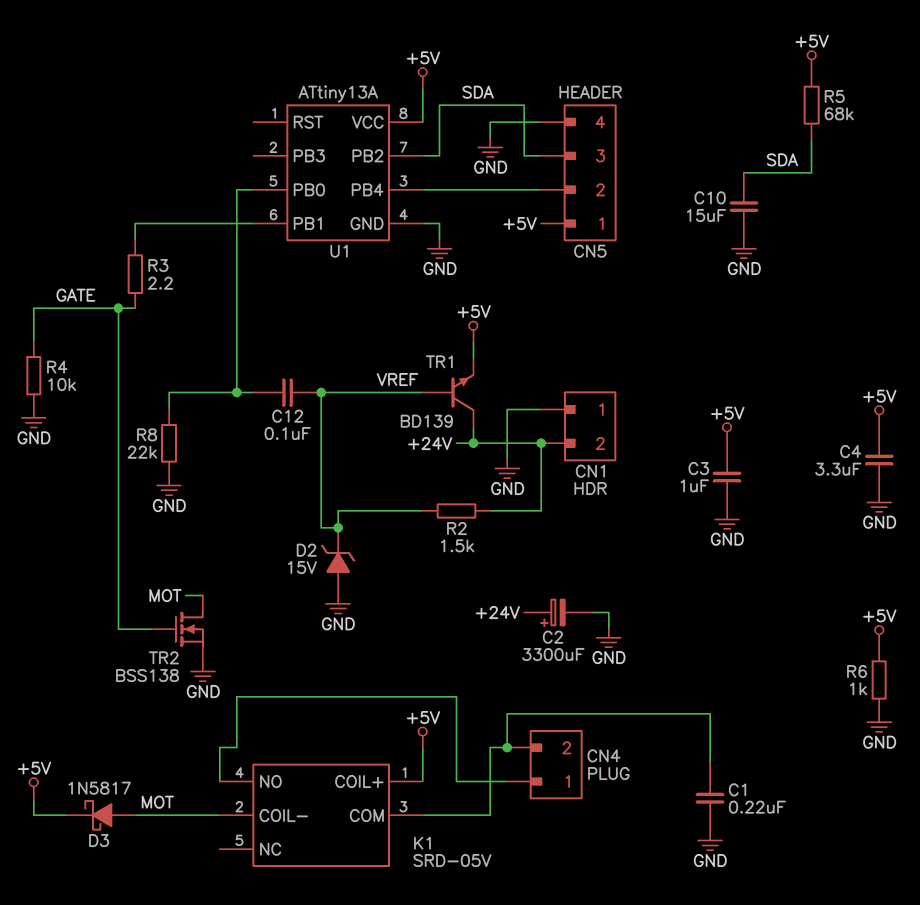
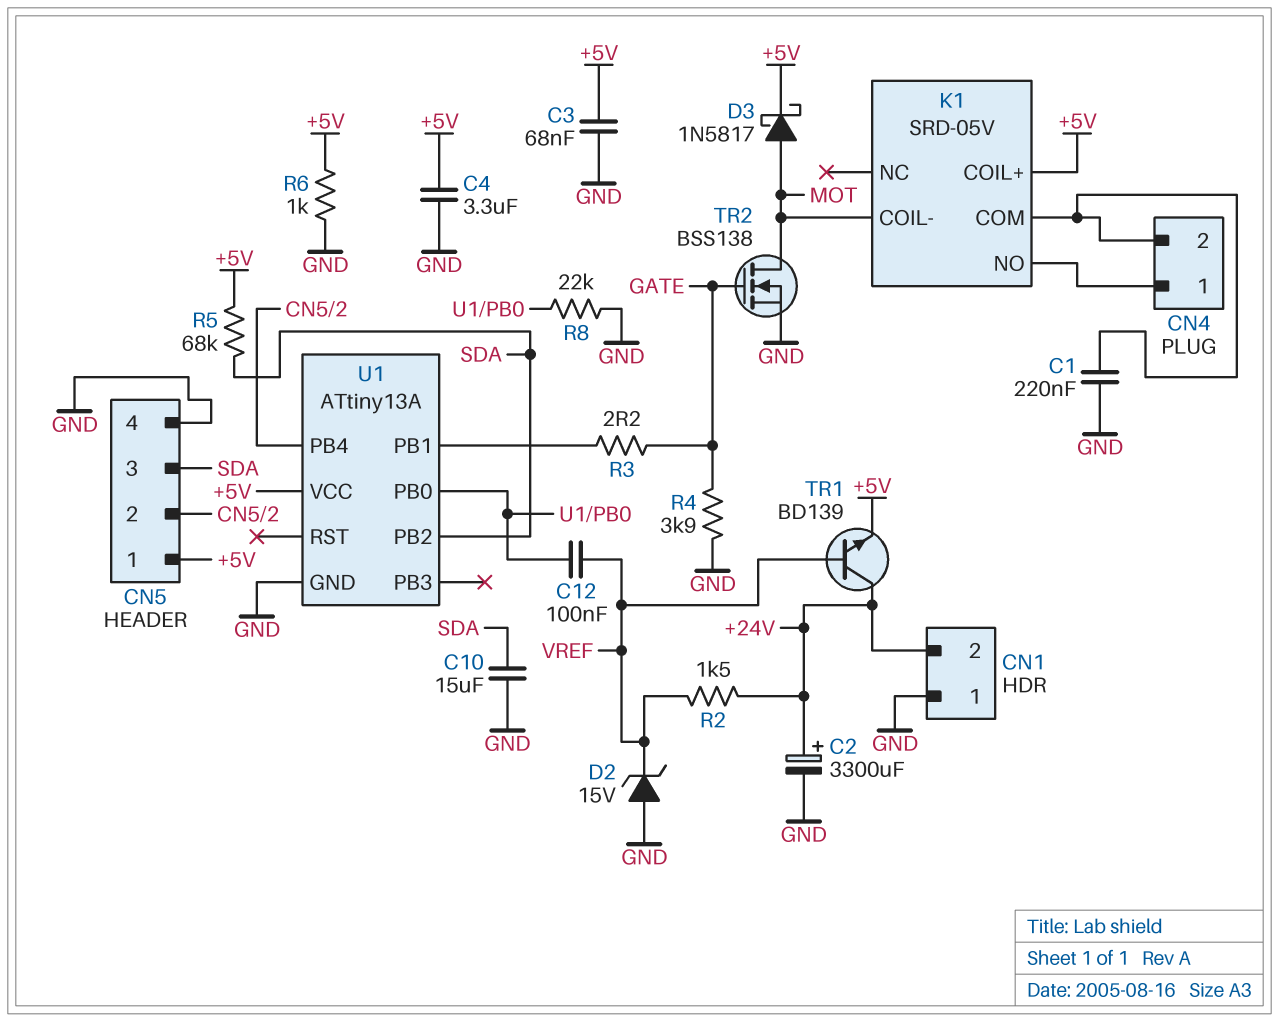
C3: 1uF (+5V, GND) -> 68nF (+5V, GND)
R4: 10k (GATE, GND) -> 3.9k (GATE, GND)

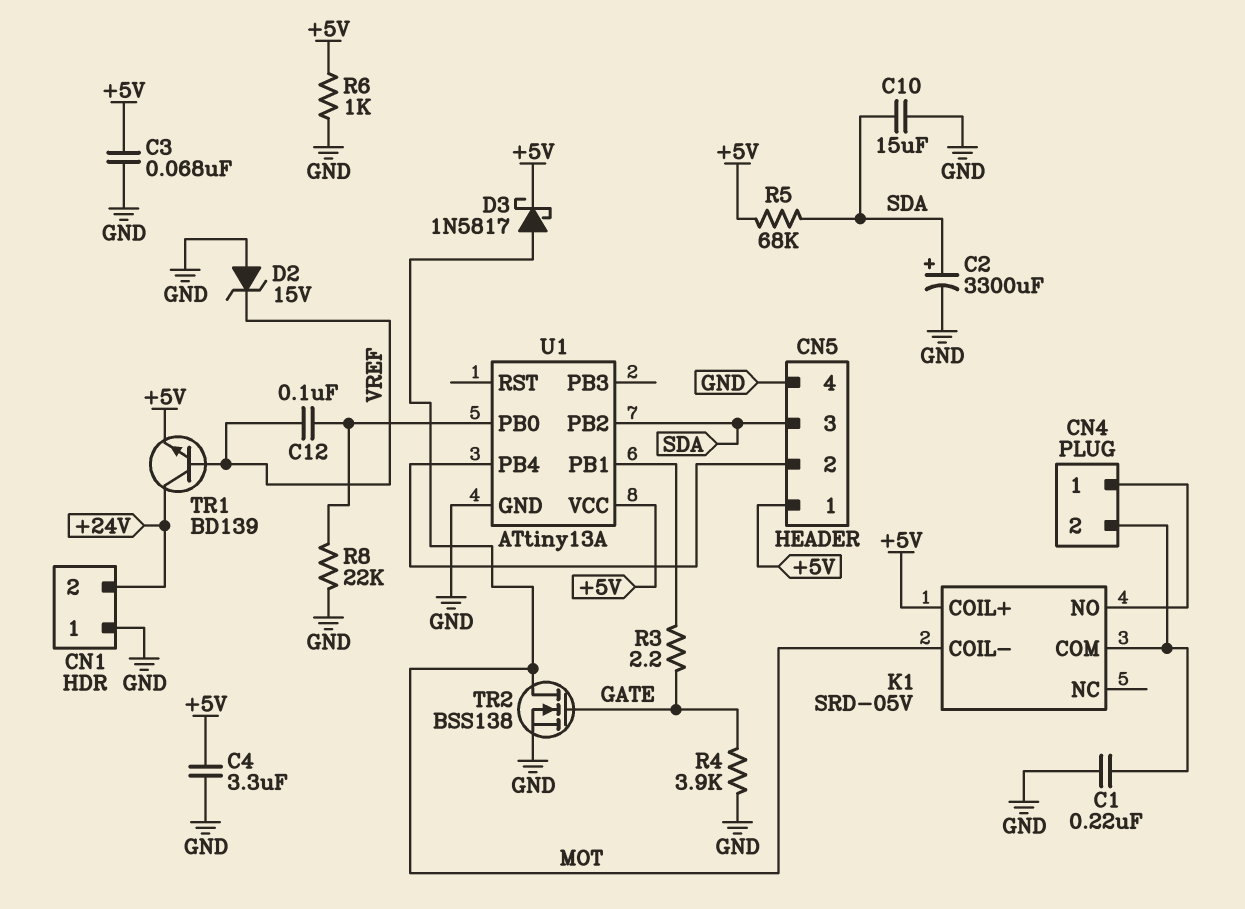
C2: 3300uF (plus +24V, minus GND) -> 3300uF (plus SDA, minus GND)
R2: 1.5k (+24V, VREF) -> none

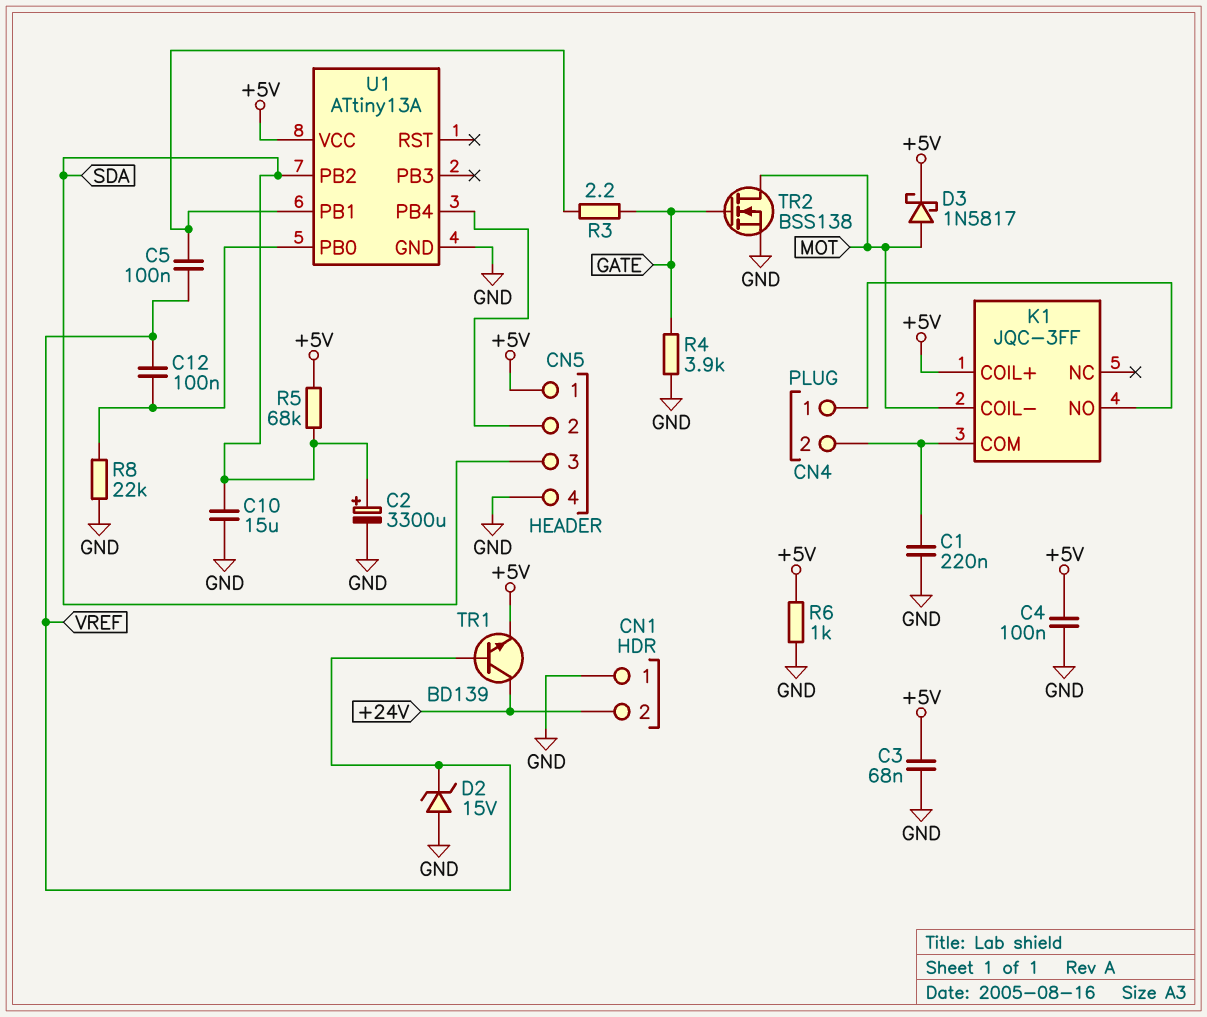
C4: 3.3uF (+5V, GND) -> 100nF (+5V, GND)
C5: none -> 100nF (U1/PB1, VREF)
K1: SRD-05V -> JQC-3FF

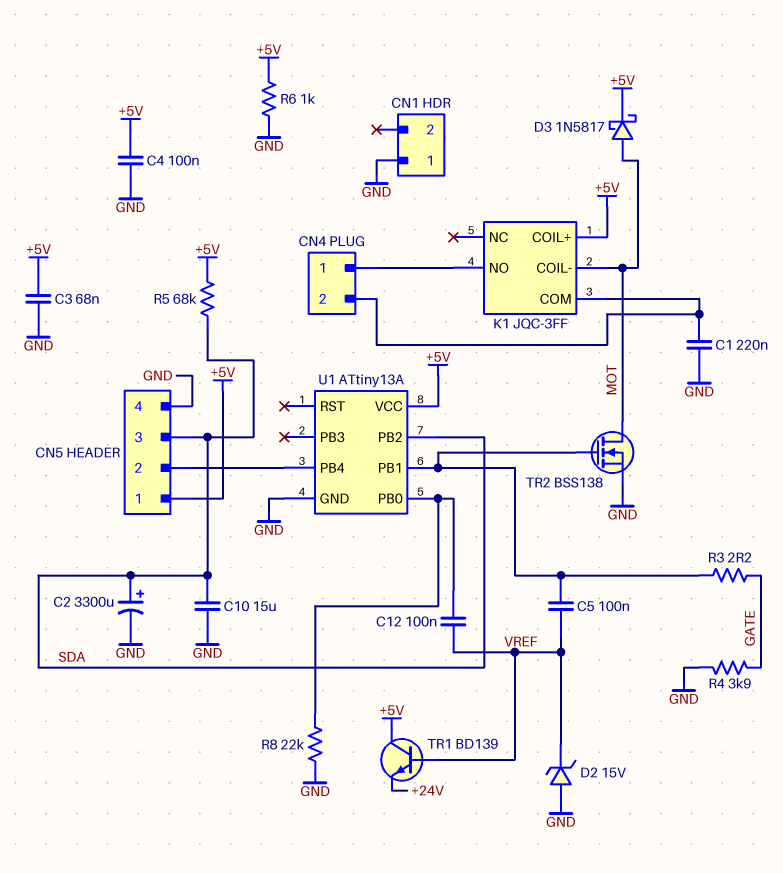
CN1 pin 2: +24V -> none
TR1: NPN BD139 (B VREF, C +24V, E +5V) -> NPN BD139 (B VREF, C +5V, E +24V)
TR2: NMOS BSS138 (G GATE, D MOT, S GND) -> NMOS BSS138 (G U1/PB1, D MOT, S GND)

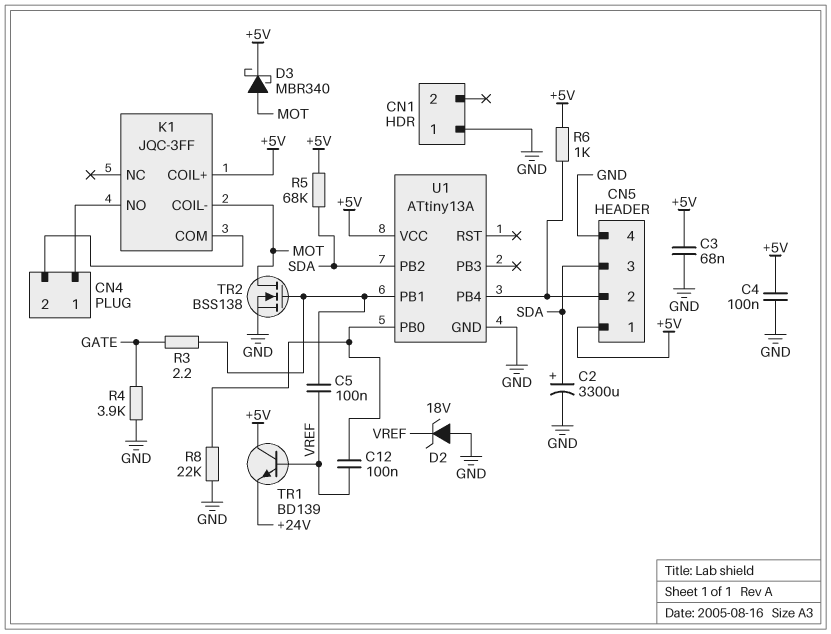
C1: 220nF (CN4/2, GND) -> none
C10: 15uF (GND, SDA) -> none
D2: zener 15V (A GND, K VREF) -> zener 18V (A GND, K VREF)
D3: schottky 1N5817 (A MOT, K +5V) -> schottky MBR340 (A MOT, K +5V)
R6: 1k (+5V, GND) -> 1k (+5V, CN5/2)

